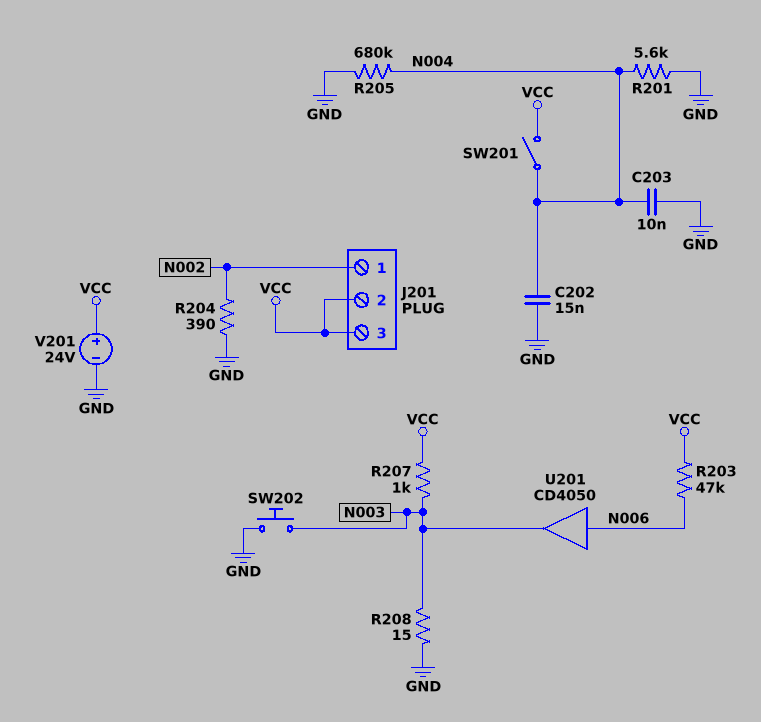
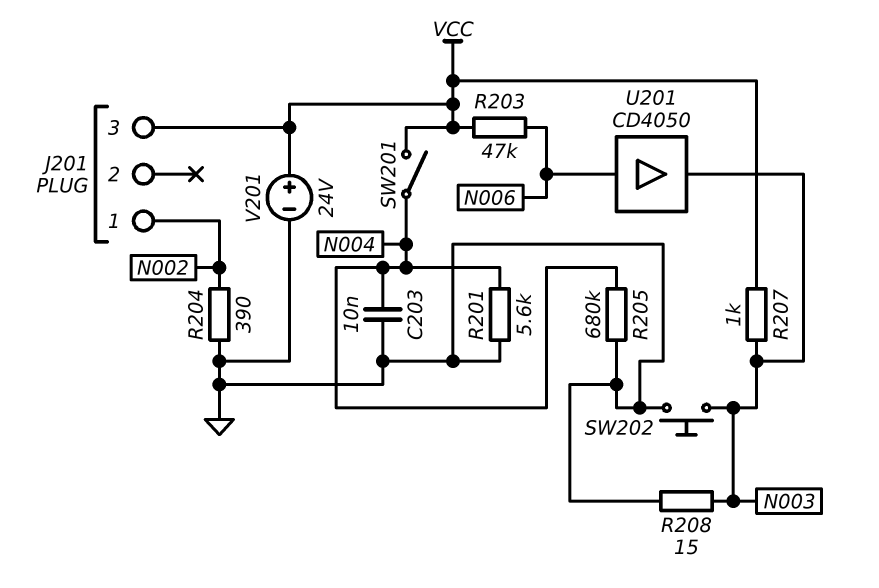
C202: 15nF (GND, N004) -> none
J201 pin 2: VCC -> none

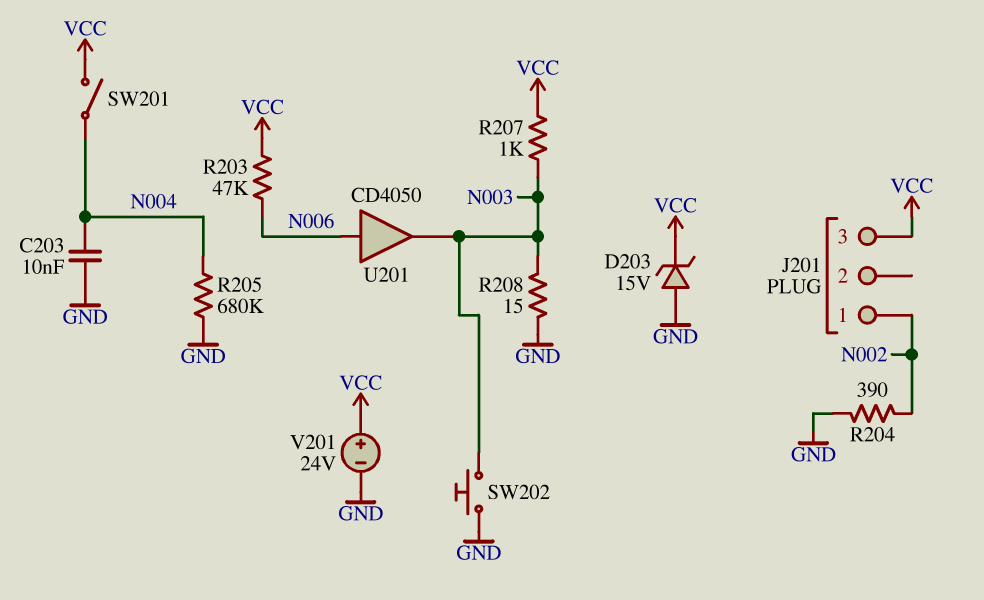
D203: none -> zener 15V (A GND, K VCC)
R201: 5.6k (GND, N004) -> none

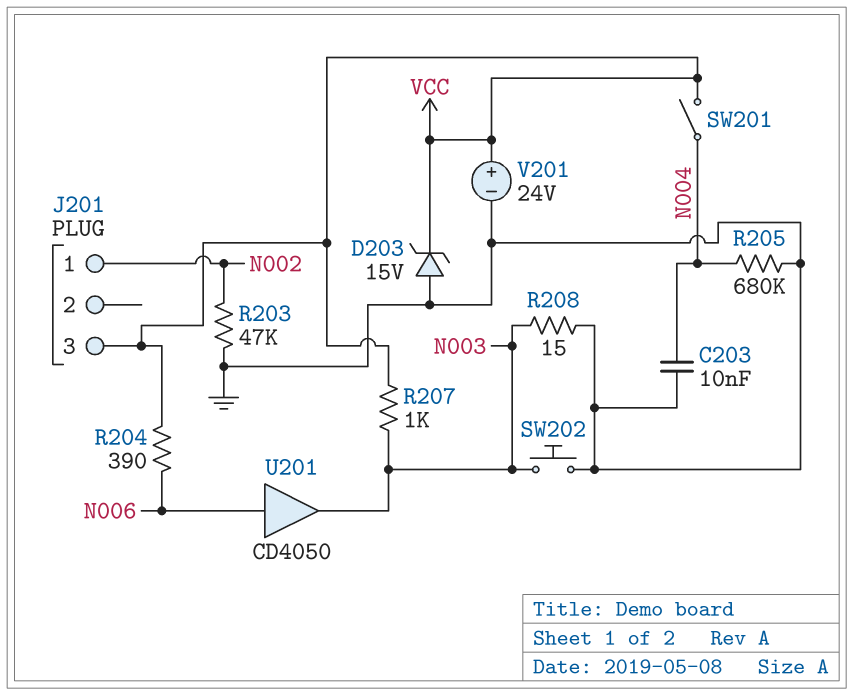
R203: 47k (N006, VCC) -> 47k (GND, N002)
R204: 390 (GND, N002) -> 390 (N006, VCC)

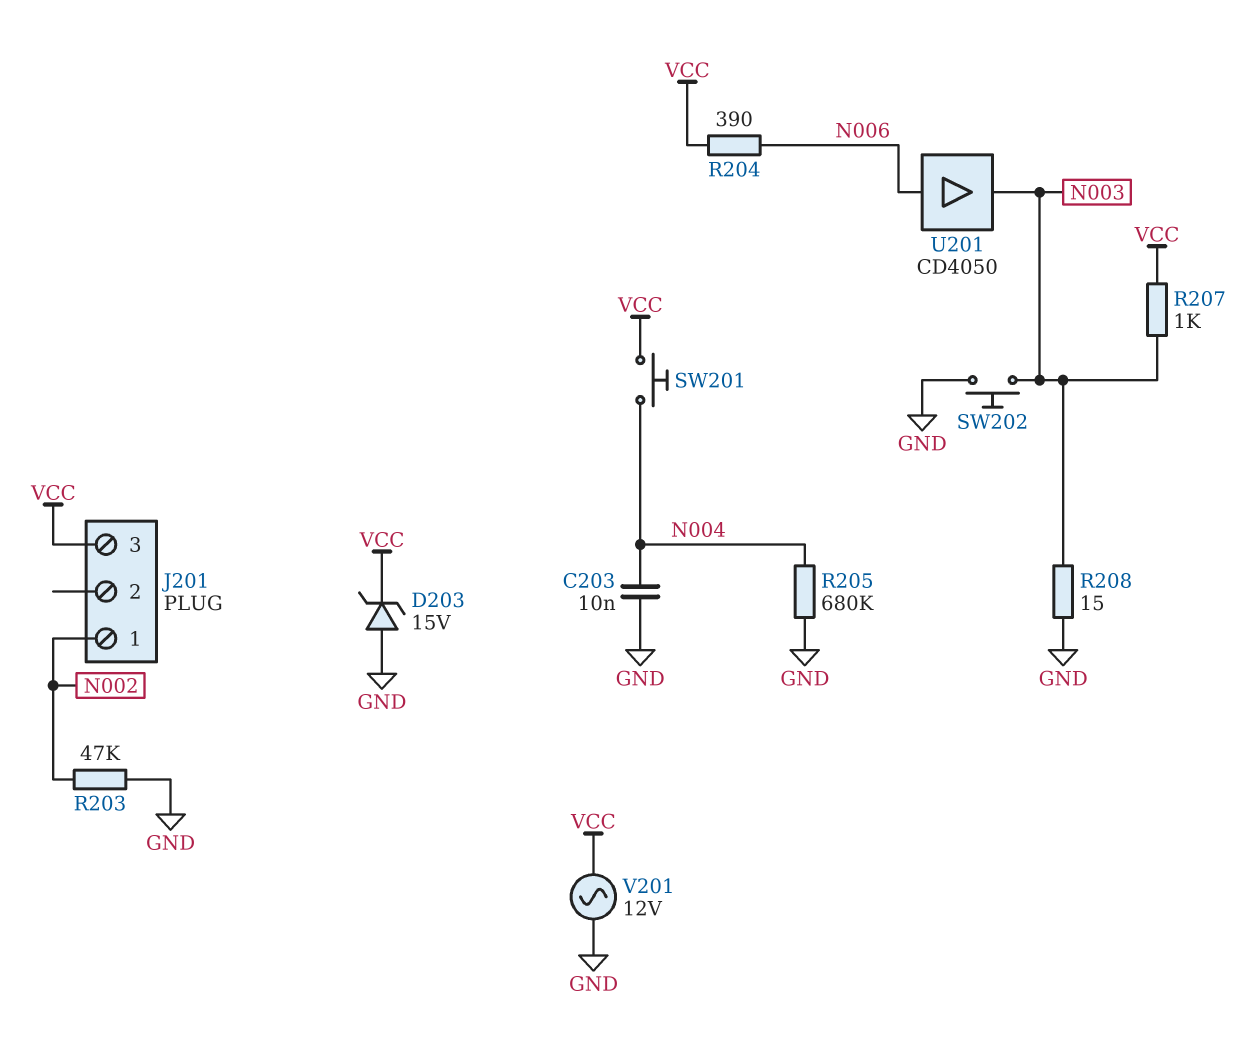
SW201: switch (N004, VCC) -> button (N004, VCC)
V201: 24V (plus VCC, minus GND) -> AC 12V (GND, VCC)

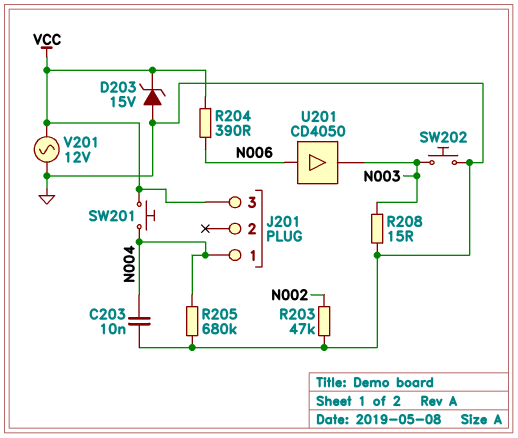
J201 pin 1: N002 -> N004
R207: 1k (N003, VCC) -> none

